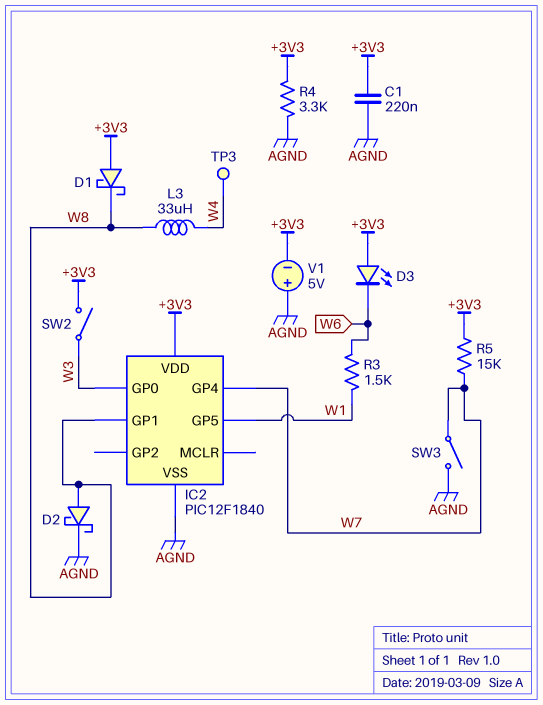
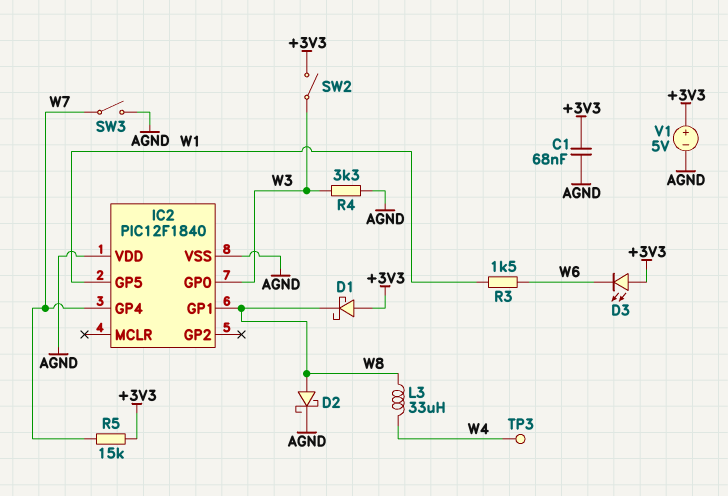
C1: 220nF (+3V3, AGND) -> 68nF (+3V3, AGND)
IC2 pin VDD: +3V3 -> AGND
R4: 3.3k (+3V3, AGND) -> 3.3k (AGND, W3)
V1: 5V (plus AGND, minus +3V3) -> 5V (plus +3V3, minus AGND)

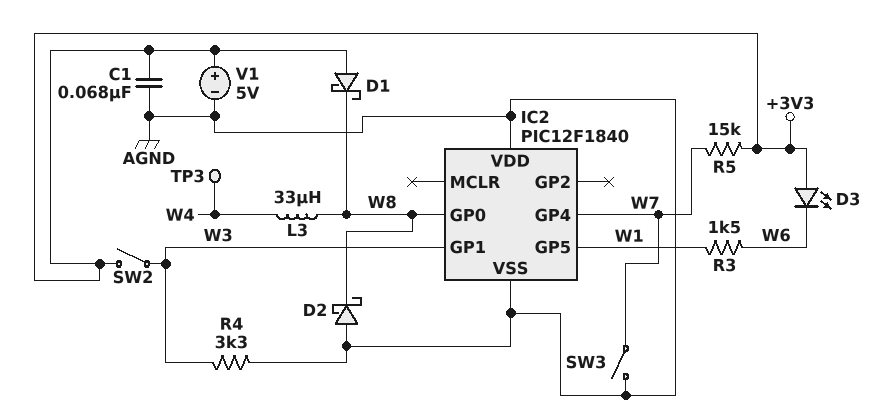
D2: schottky (A W8, K AGND) -> schottky (A AGND, K W8)
IC2 pin GP0: W3 -> W8
IC2 pin GP1: W8 -> W3

